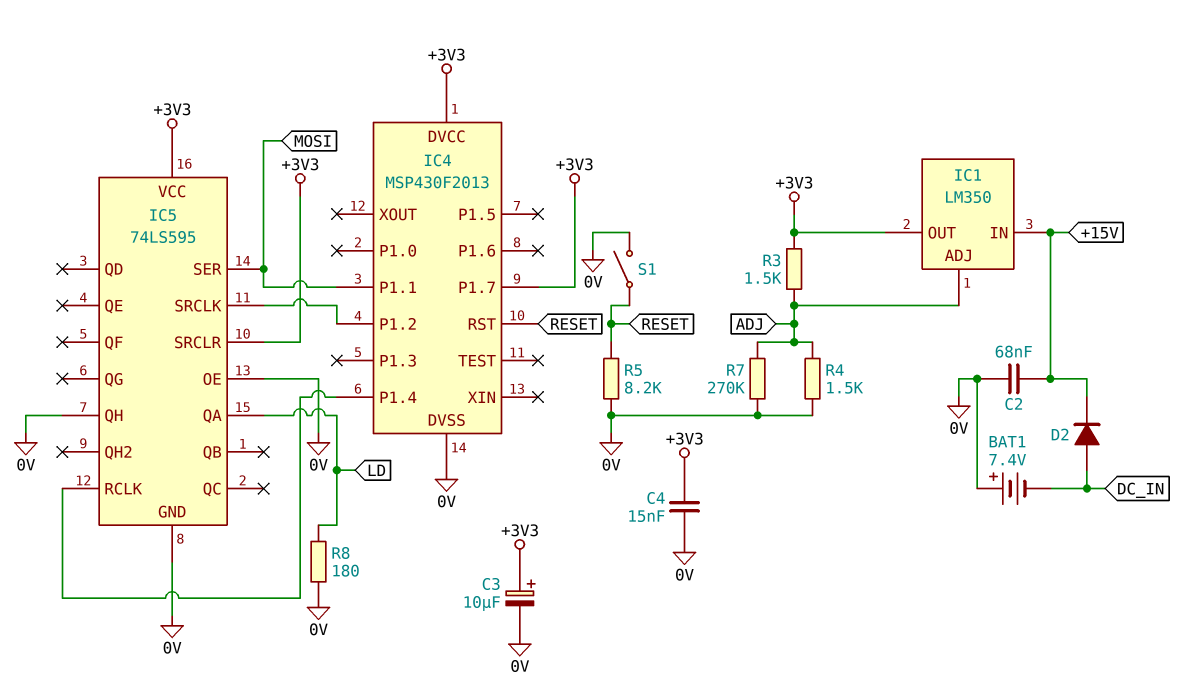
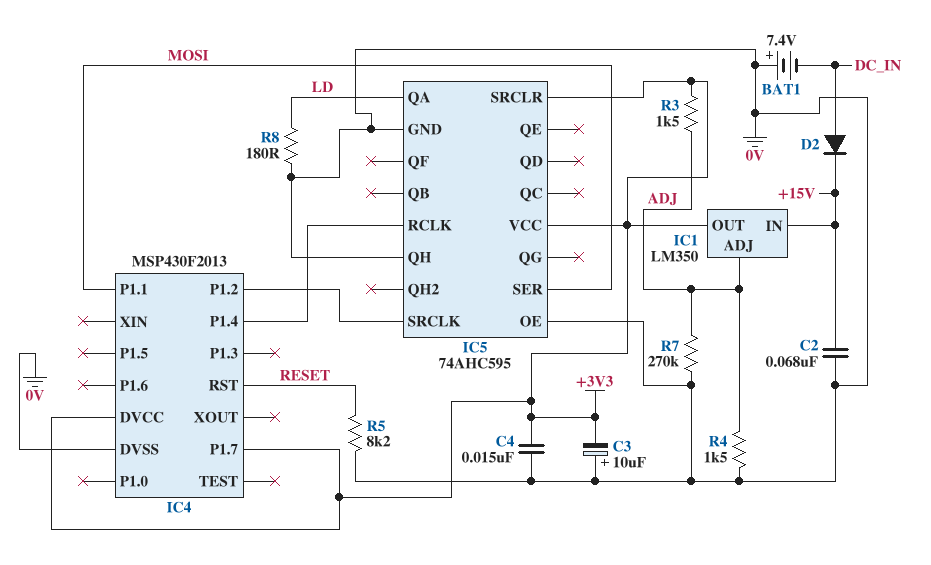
C3: 10uF (plus +3V3, minus 0V) -> 10uF (plus 0V, minus +3V3)
IC5: 74LS595 -> 74AHC595
S1: switch (0V, RESET) -> none

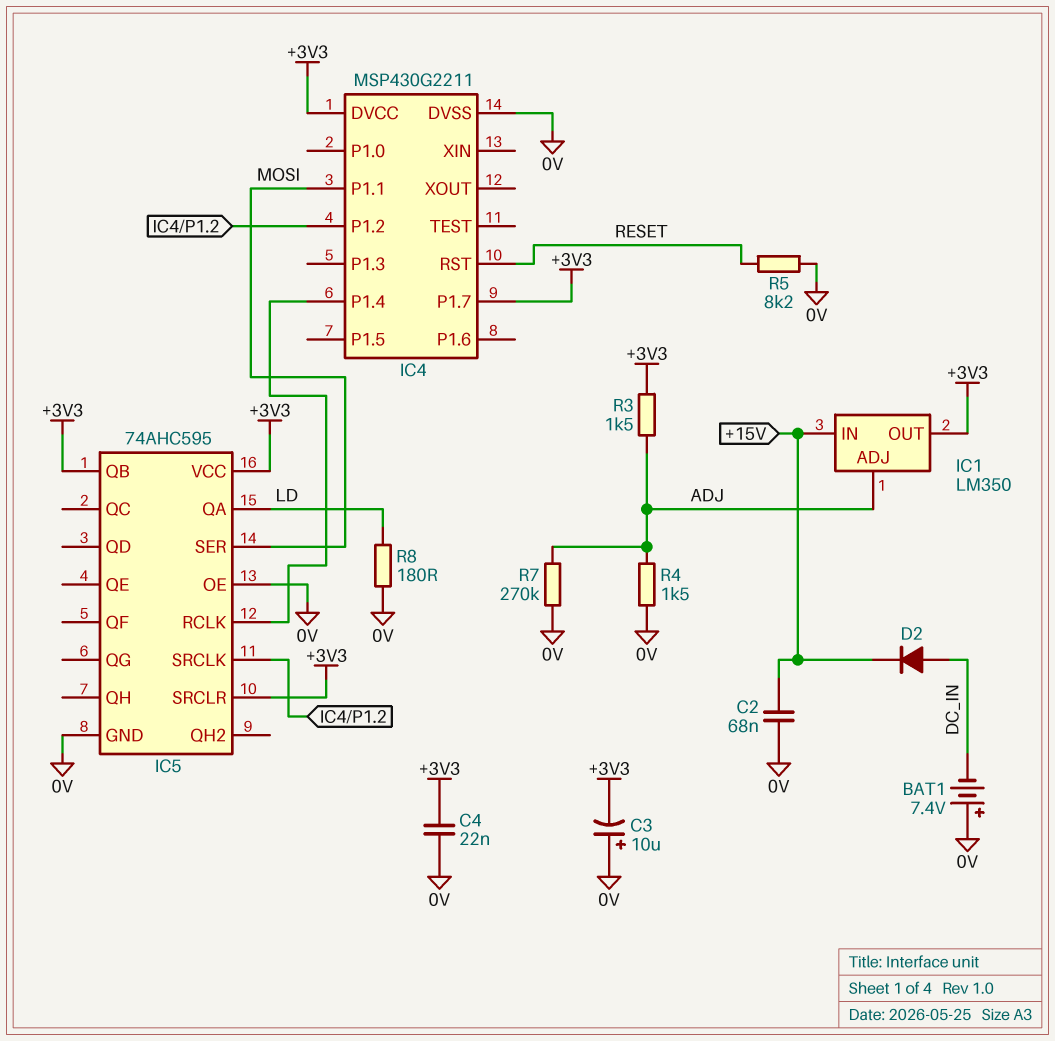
C4: 15nF (+3V3, 0V) -> 22nF (+3V3, 0V)
IC4: MSP430F2013 -> MSP430G2211
IC5 pin QB: none -> +3V3
IC5 pin QH: 0V -> none

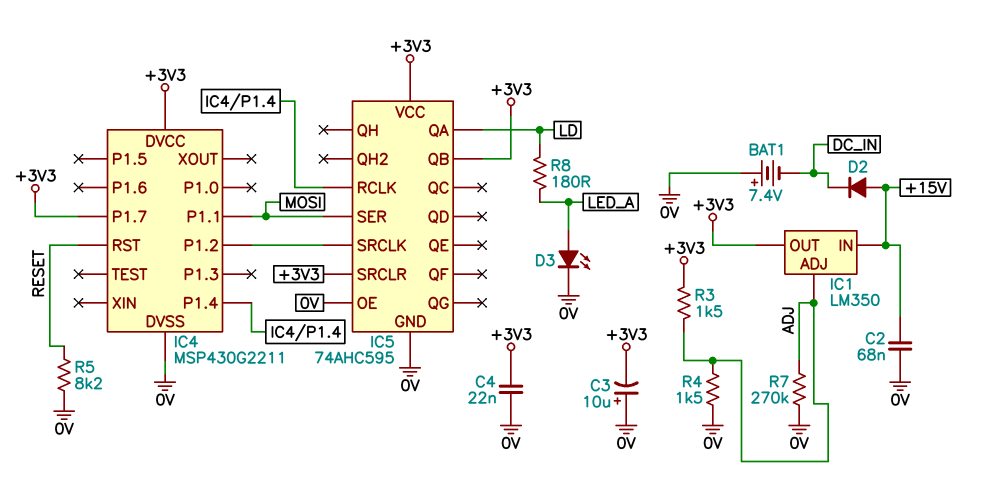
D2: diode (A DC_IN, K +15V) -> diode (A +15V, K DC_IN)
D3: none -> LED (A LED_A, K 0V)
R8: 180 (0V, LD) -> 180 (LD, LED_A)

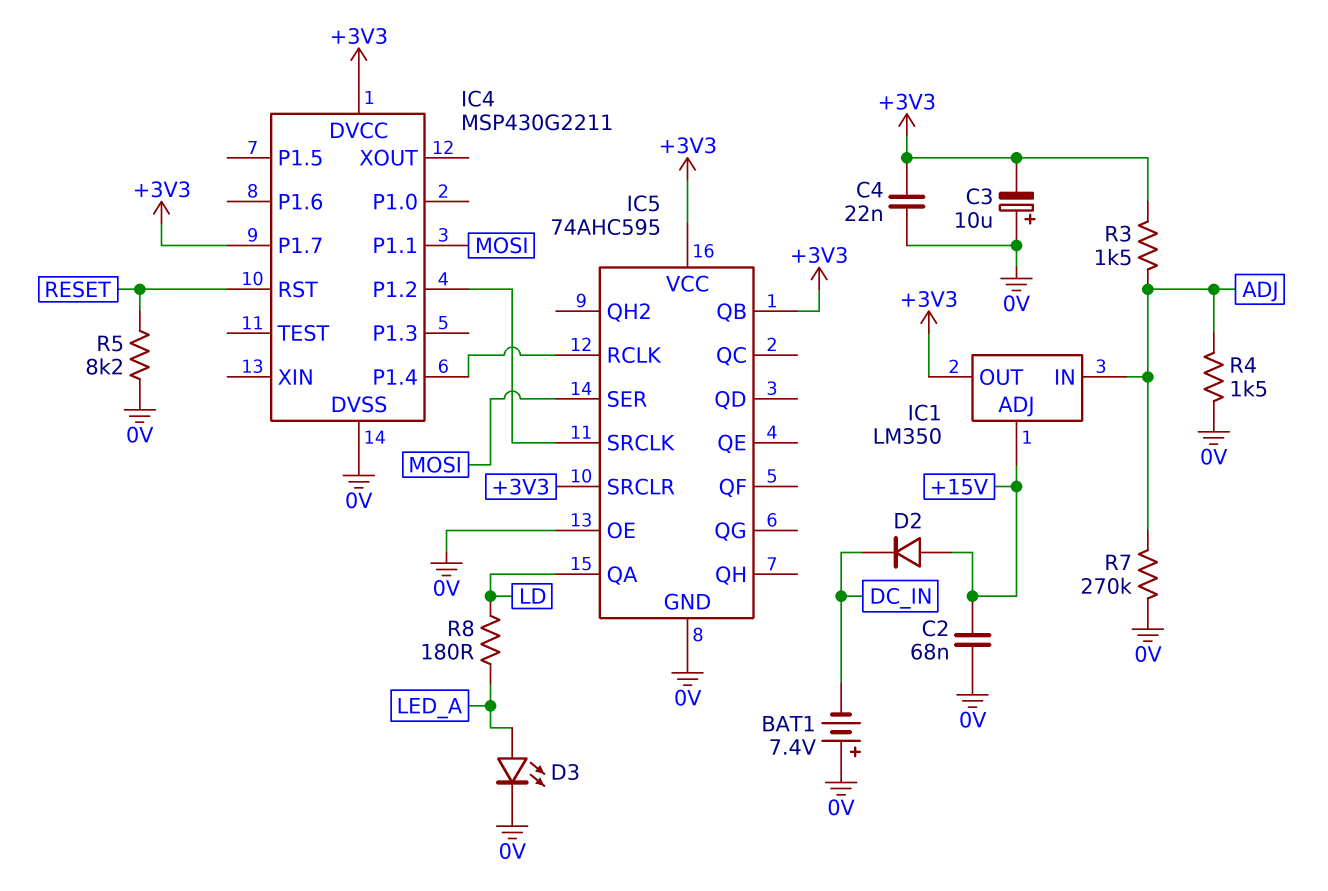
IC1 pin ADJ: ADJ -> +15V
IC1 pin IN: +15V -> ADJ

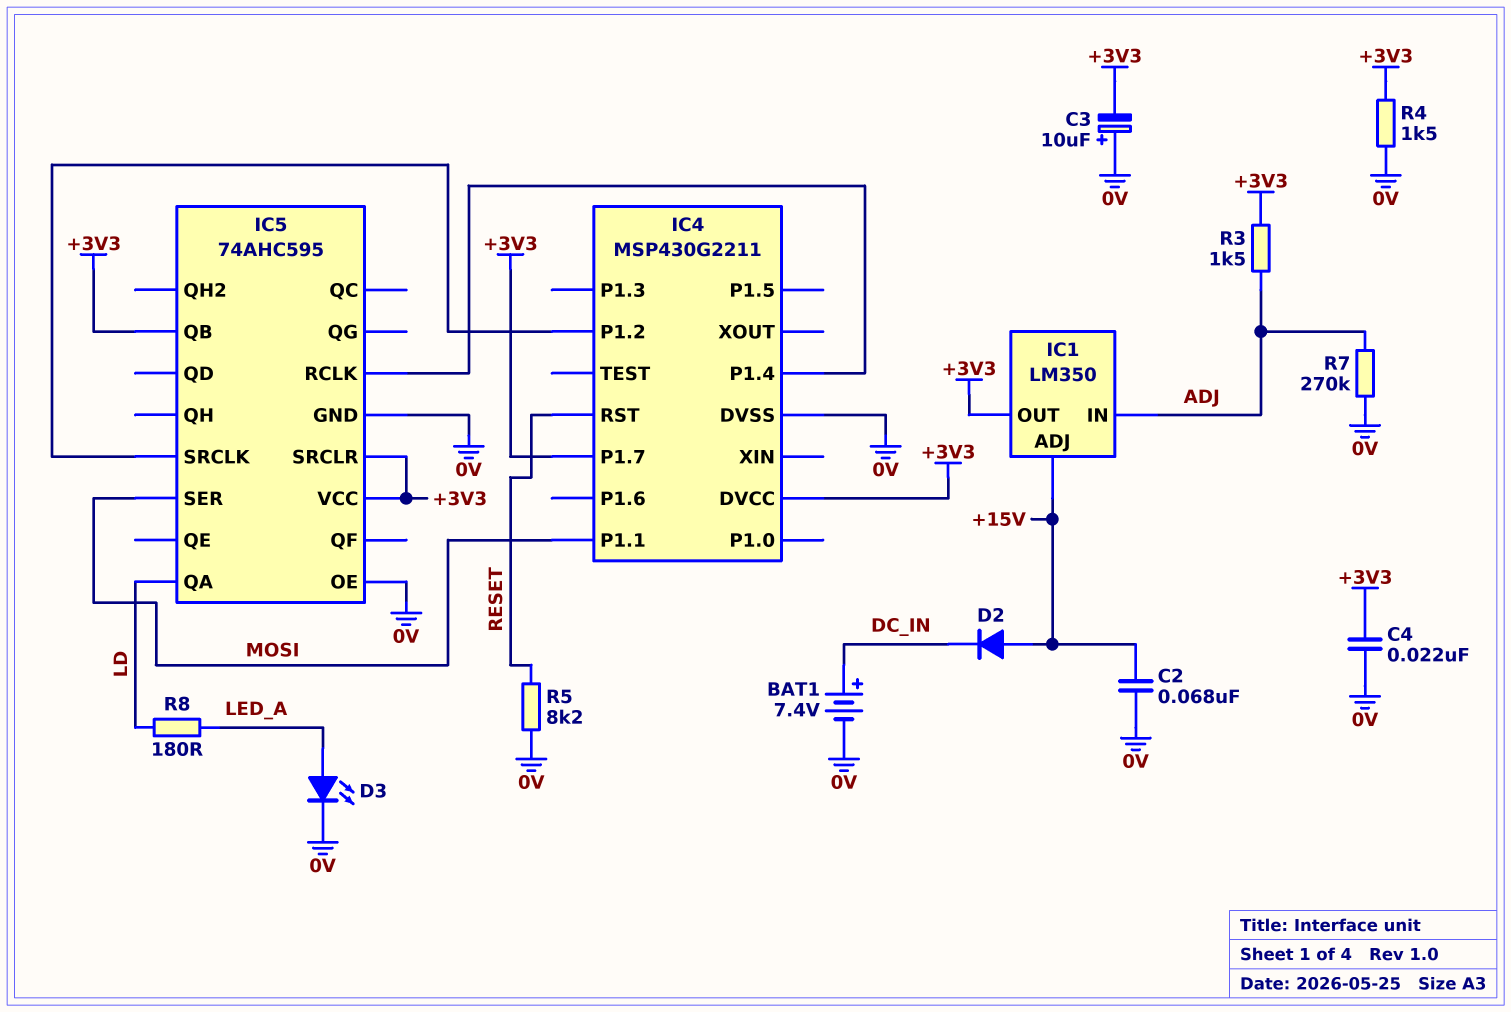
BAT1: 7.4V (plus 0V, minus DC_IN) -> 7.4V (plus DC_IN, minus 0V)
R4: 1.5k (0V, ADJ) -> 1.5k (+3V3, 0V)

